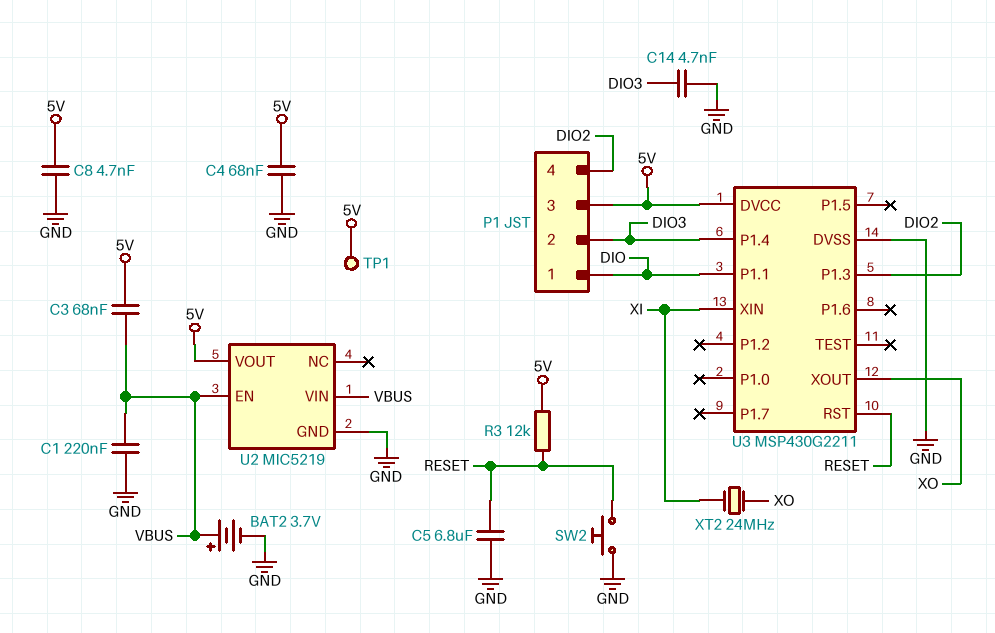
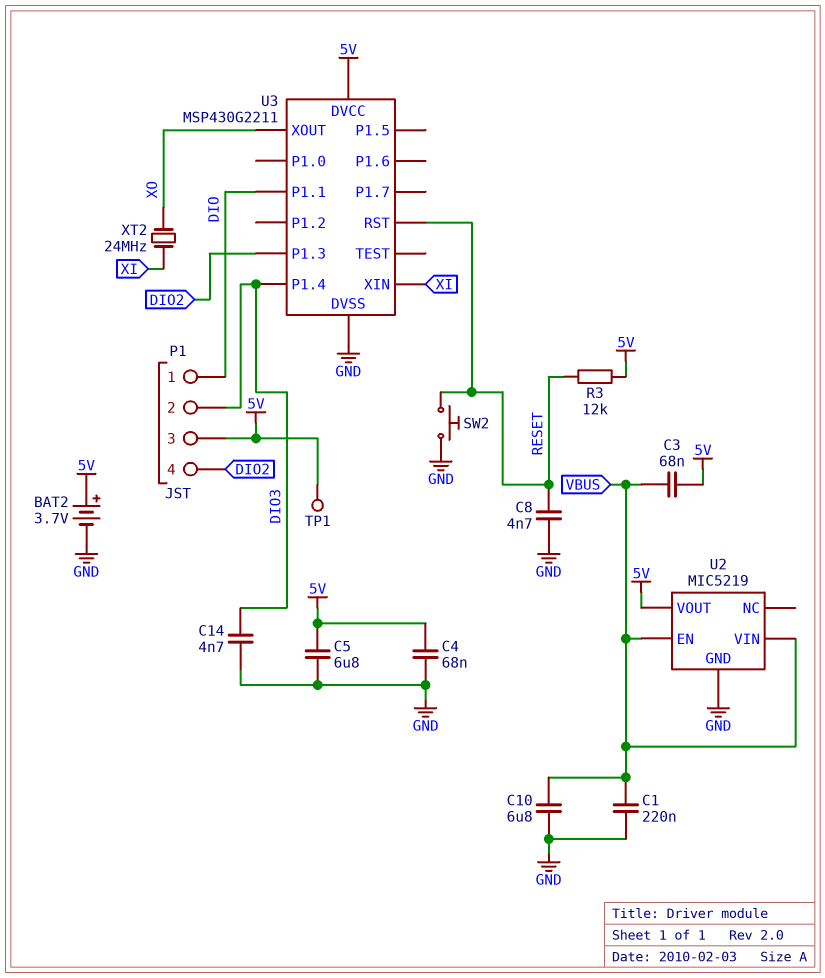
BAT2: 3.7V (plus VBUS, minus GND) -> 3.7V (plus 5V, minus GND)
C5: 6.8uF (GND, RESET) -> 6.8uF (5V, GND)
C8: 4.7nF (5V, GND) -> 4.7nF (GND, RESET)
C10: none -> 6.8uF (GND, VBUS)

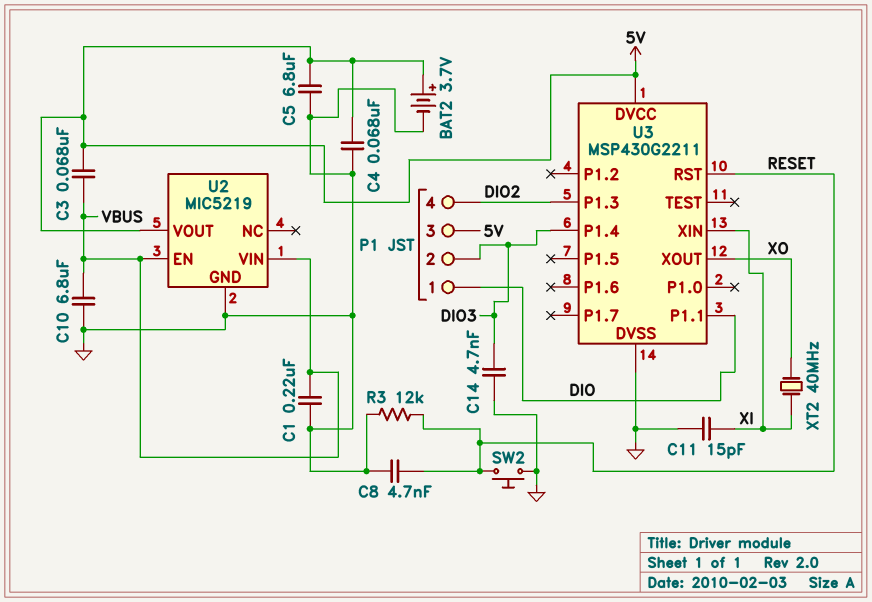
C11: none -> 15pF (GND, XI)
R3: 12k (5V, RESET) -> 12k (GND, RESET)
TP1: test point (5V) -> none
XT2: 24MHz (XI, XO) -> 40MHz (XI, XO)

